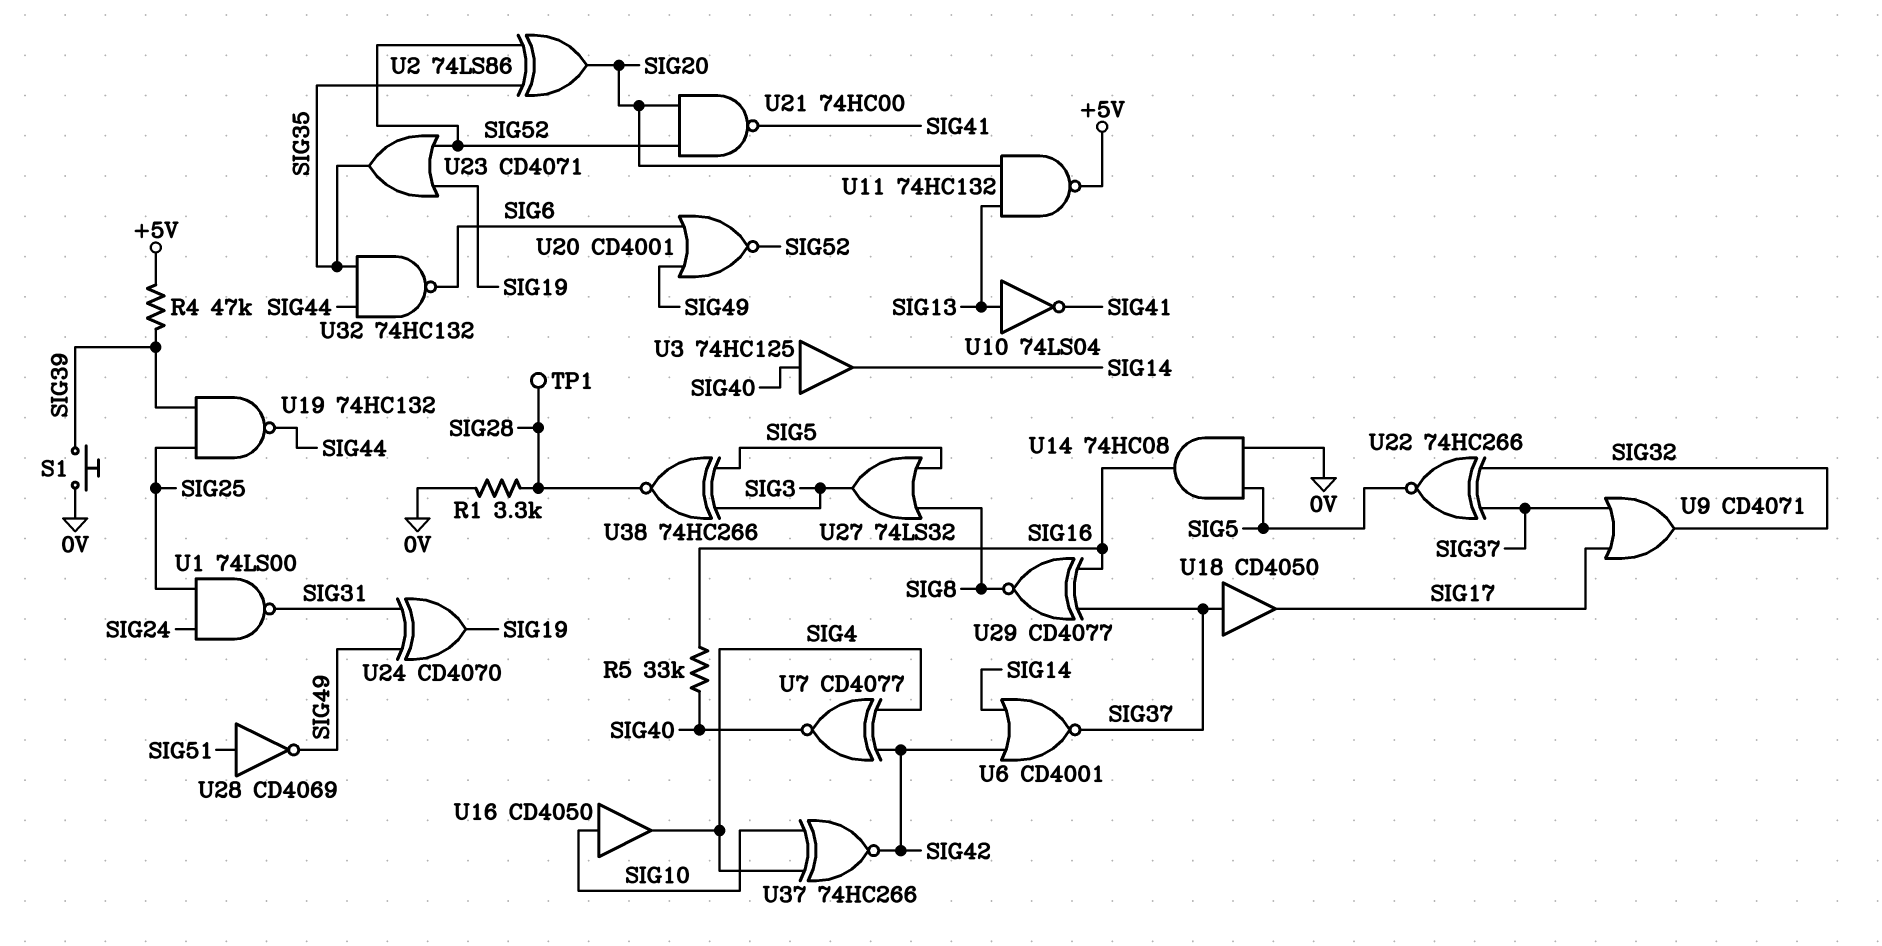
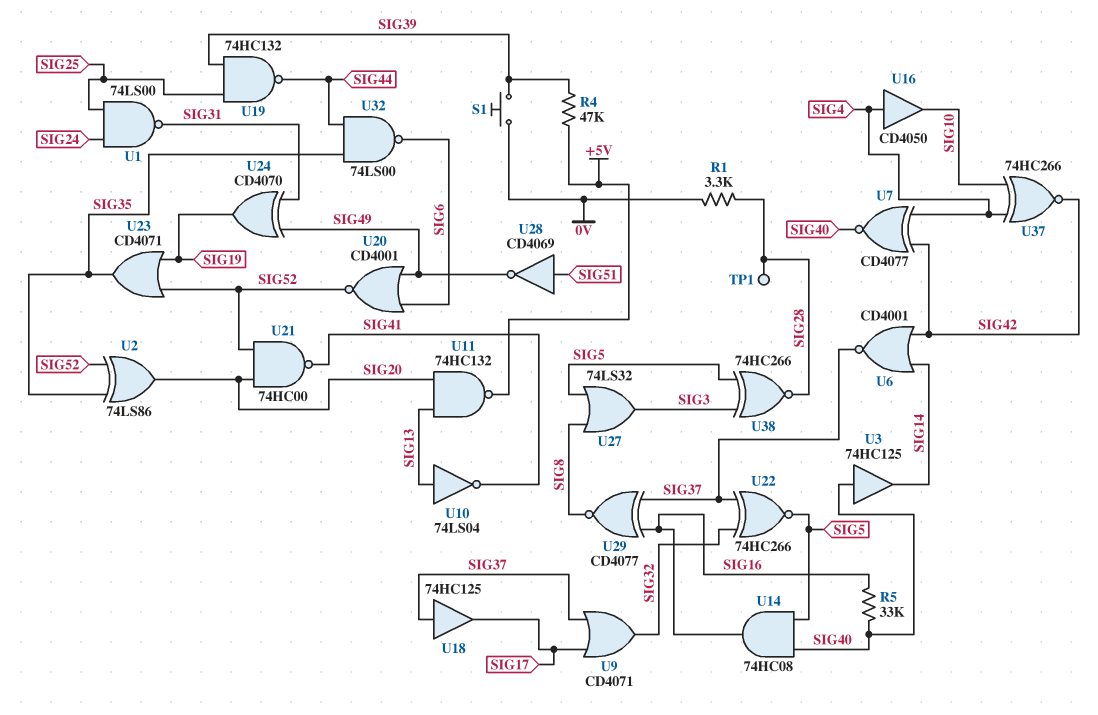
U14: AND 74HC08 (in 0V, in SIG5, out SIG16) -> AND 74HC08 (in SIG5, in SIG40, out SIG16)
U16: buffer CD4050 (in SIG10, out SIG4) -> buffer CD4050 (in SIG4, out SIG10)
U18: buffer CD4050 (in SIG37, out SIG17) -> buffer 74HC125 (in SIG37, out SIG17)
U32: NAND 74HC132 (in SIG35, in SIG44, out SIG6) -> NAND 74LS00 (in SIG35, in SIG44, out SIG6)

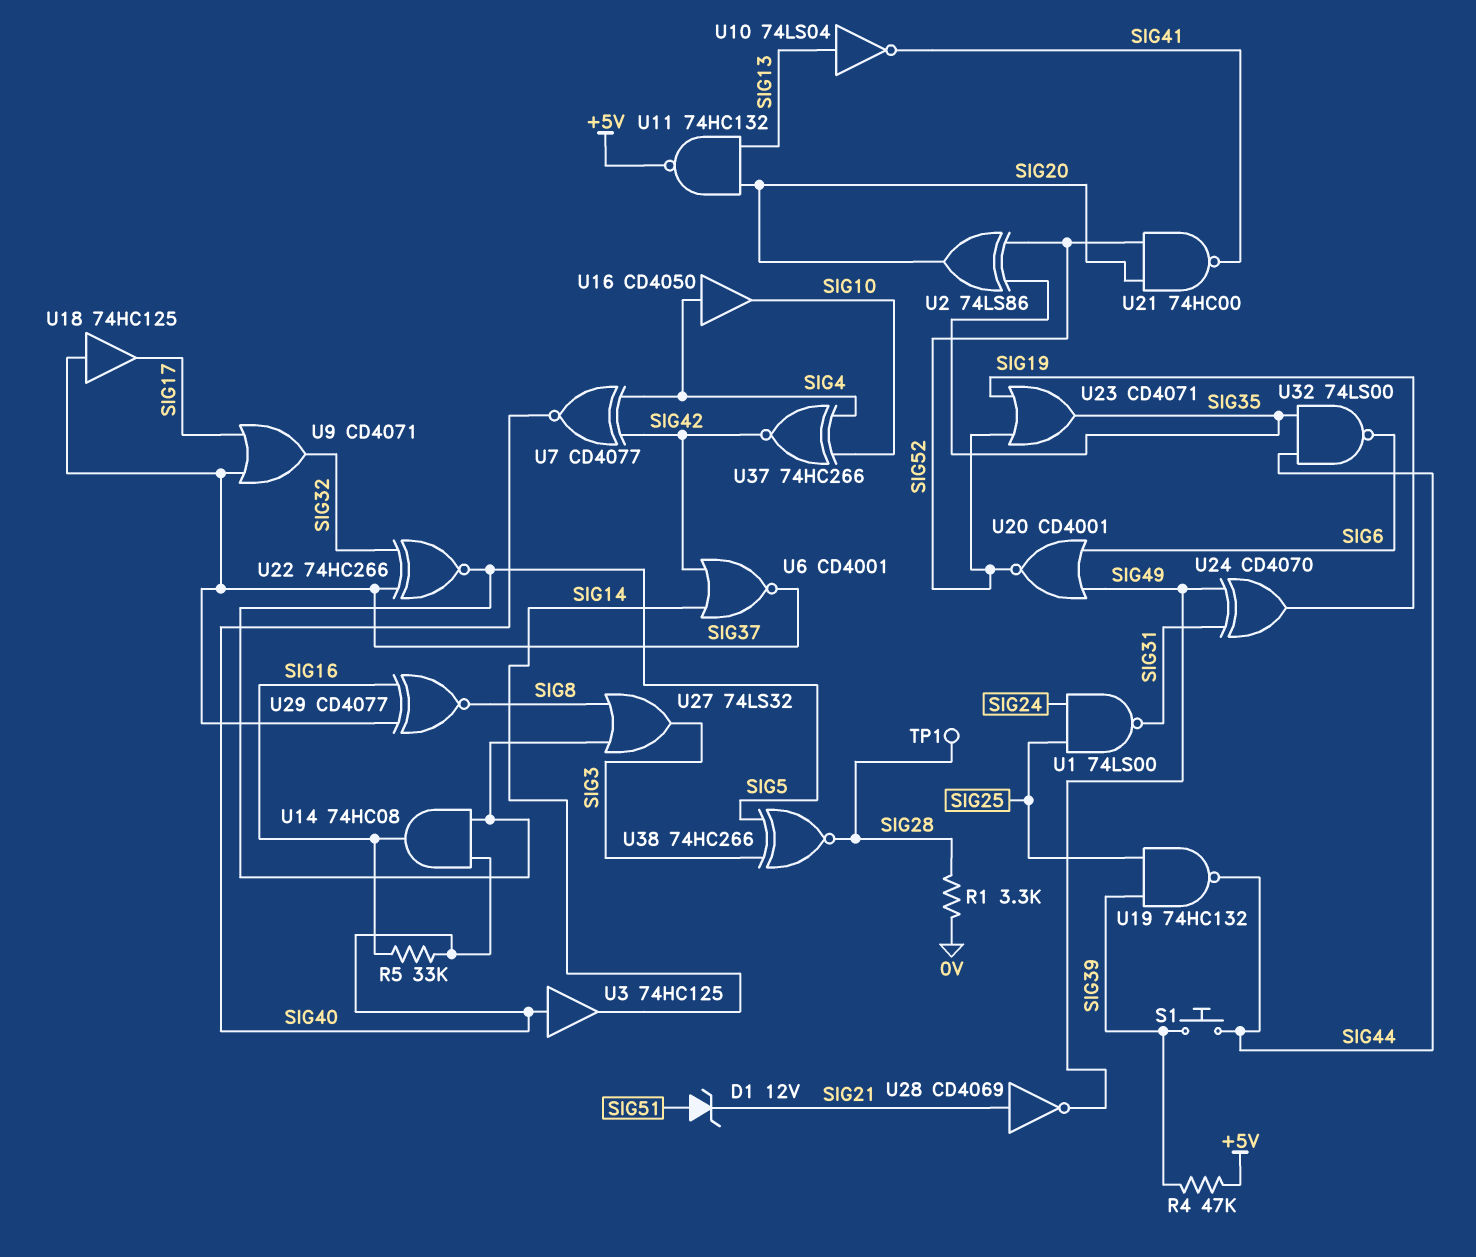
D1: none -> zener 12V (A SIG51, K SIG21)
S1: button (0V, SIG39) -> button (SIG39, SIG44)
U28: NOT CD4069 (in SIG51, out SIG49) -> NOT CD4069 (in SIG21, out SIG49)

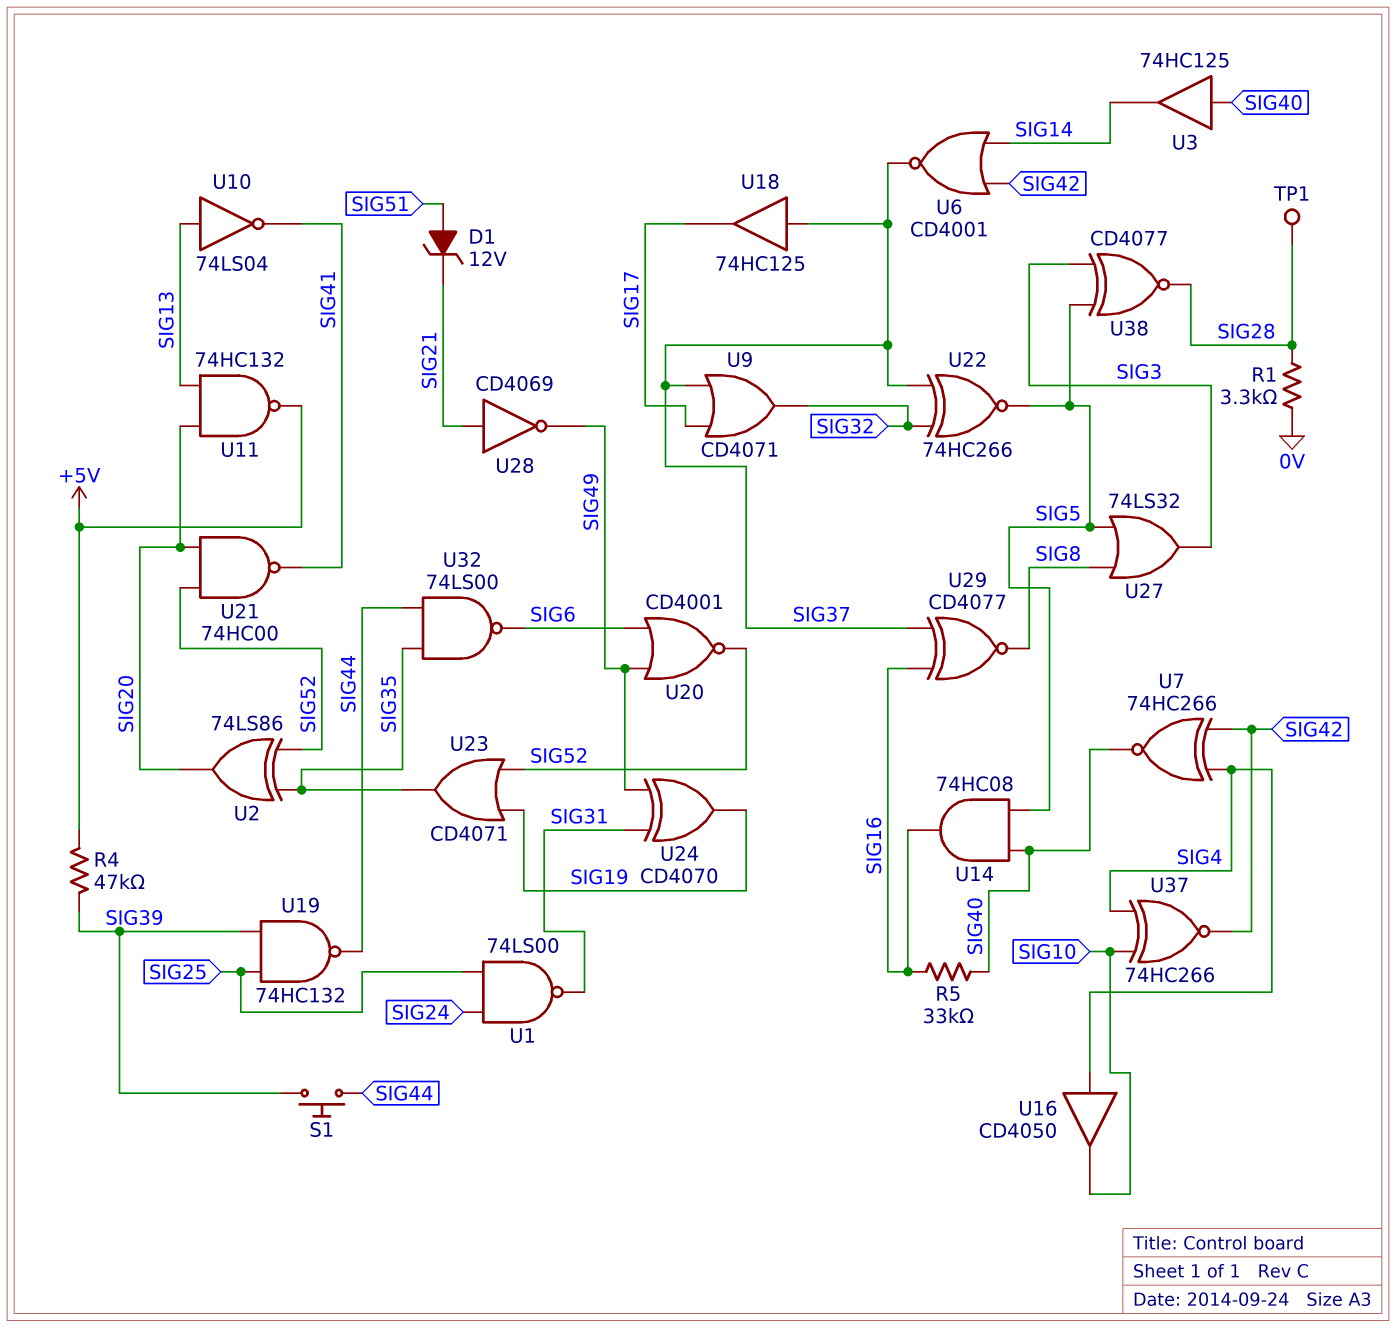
U7: XNOR CD4077 (in SIG4, in SIG42, out SIG40) -> XNOR 74HC266 (in SIG4, in SIG42, out SIG40)
U38: XNOR 74HC266 (in SIG3, in SIG5, out SIG28) -> XNOR CD4077 (in SIG3, in SIG5, out SIG28)

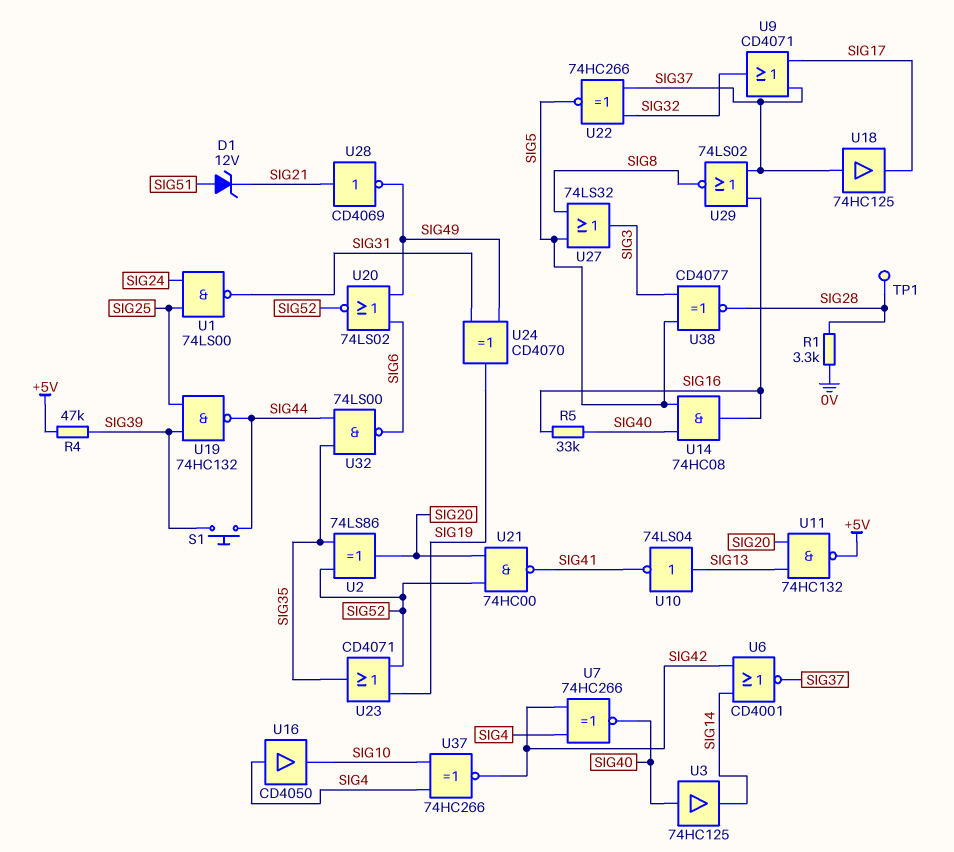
U20: NOR CD4001 (in SIG6, in SIG49, out SIG52) -> NOR 74LS02 (in SIG6, in SIG49, out SIG52)
U29: XNOR CD4077 (in SIG16, in SIG37, out SIG8) -> NOR 74LS02 (in SIG16, in SIG37, out SIG8)

